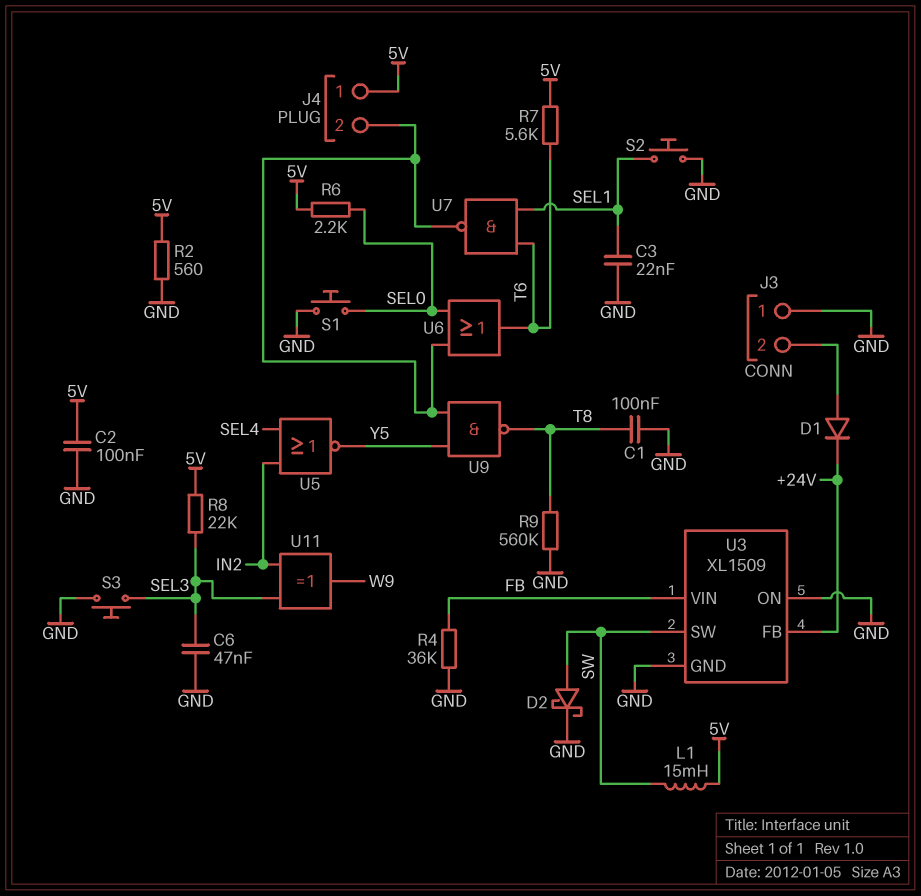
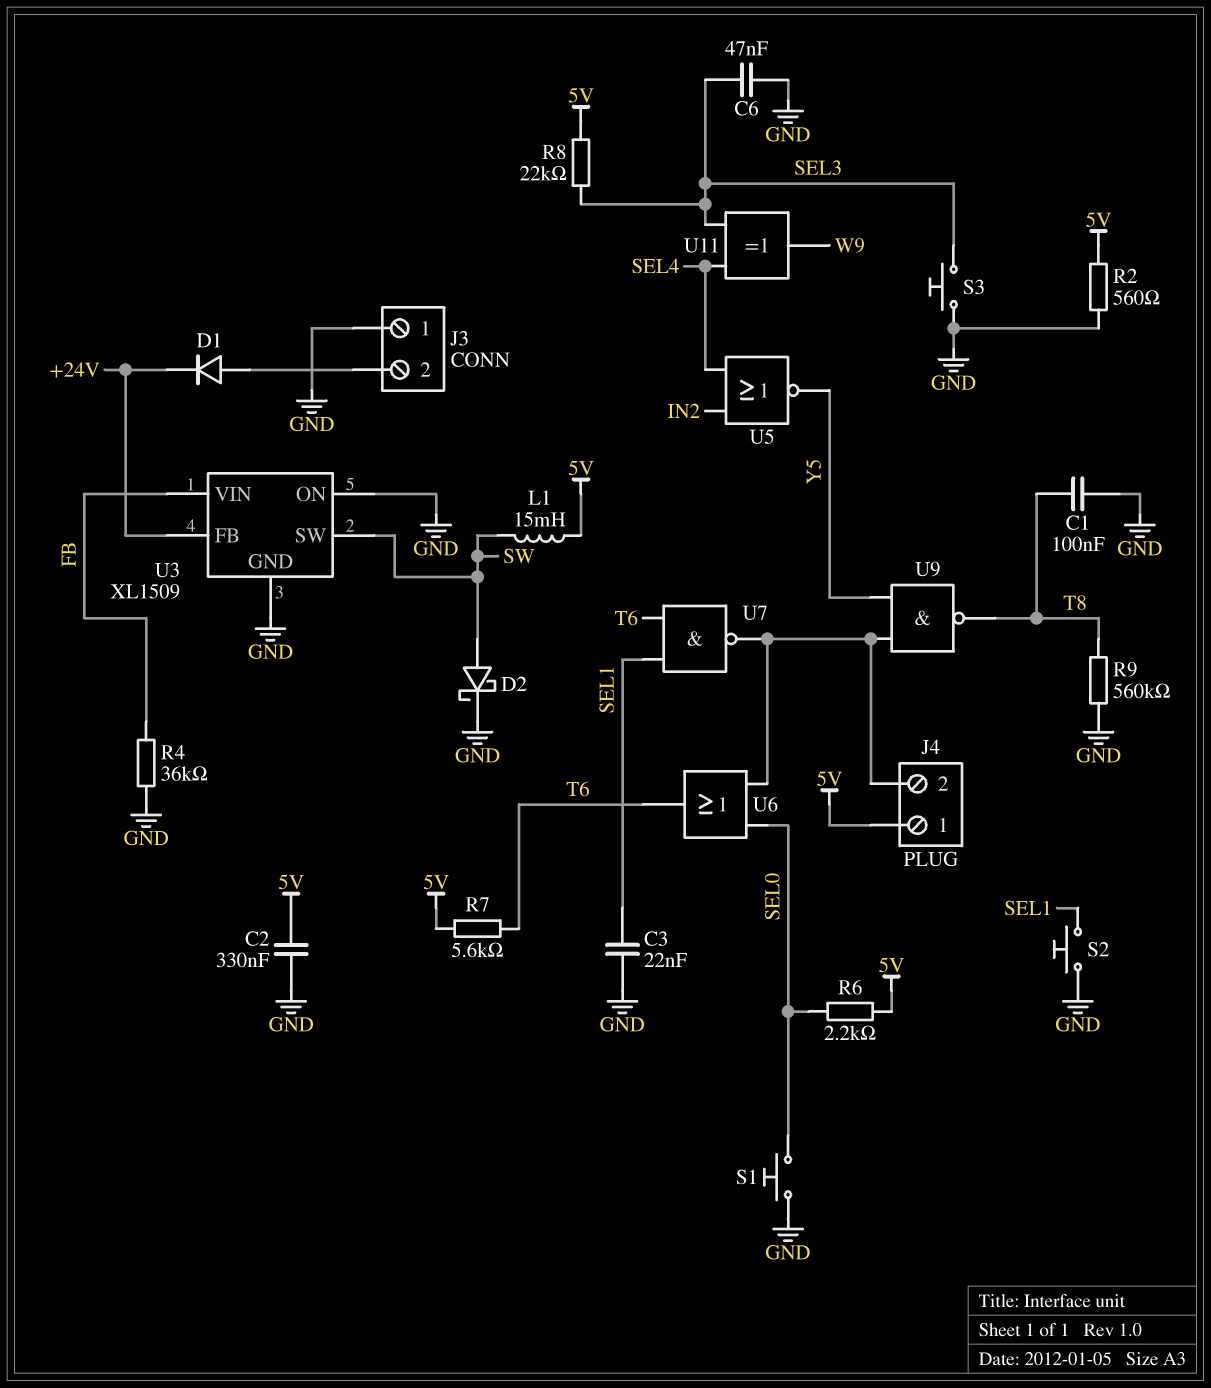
C2: 100nF (5V, GND) -> 330nF (5V, GND)
U11: XOR (in IN2, in SEL3, out W9) -> XOR (in SEL3, in SEL4, out W9)

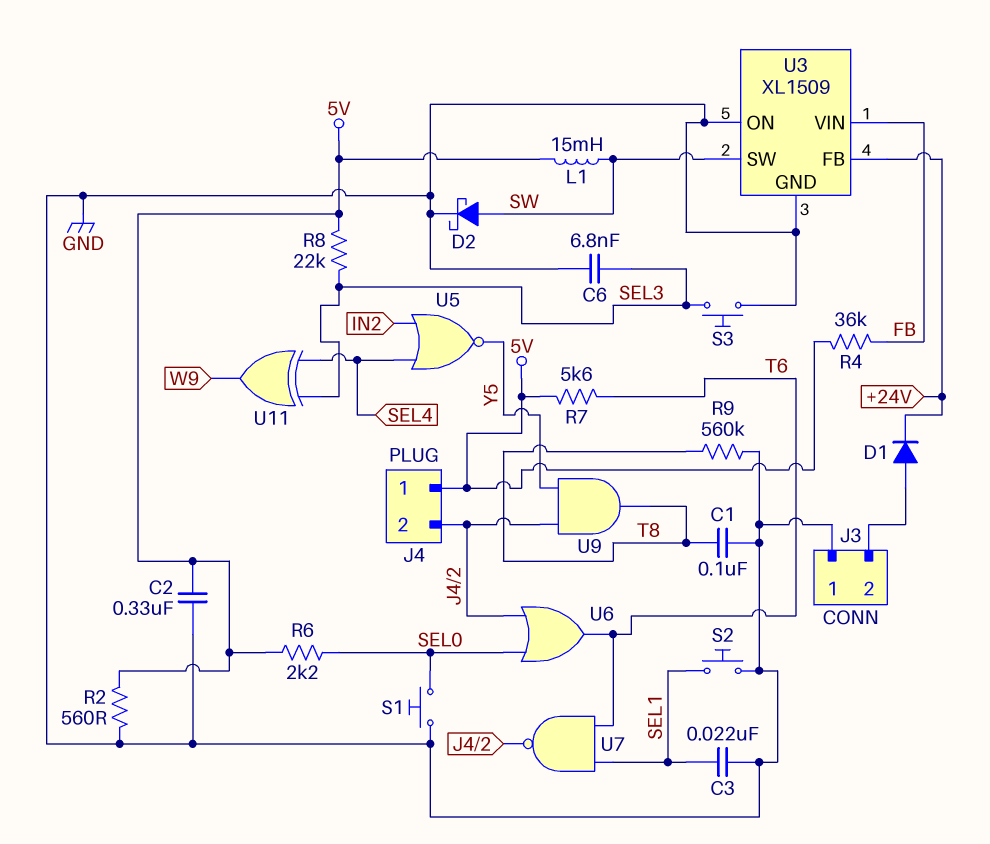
C6: 47nF (GND, SEL3) -> 6.8nF (GND, SEL3)
R4: 36k (FB, GND) -> 36k (5V, FB)
U9: NAND (in J4/2, in Y5, out T8) -> AND (in J4/2, in Y5, out T8)

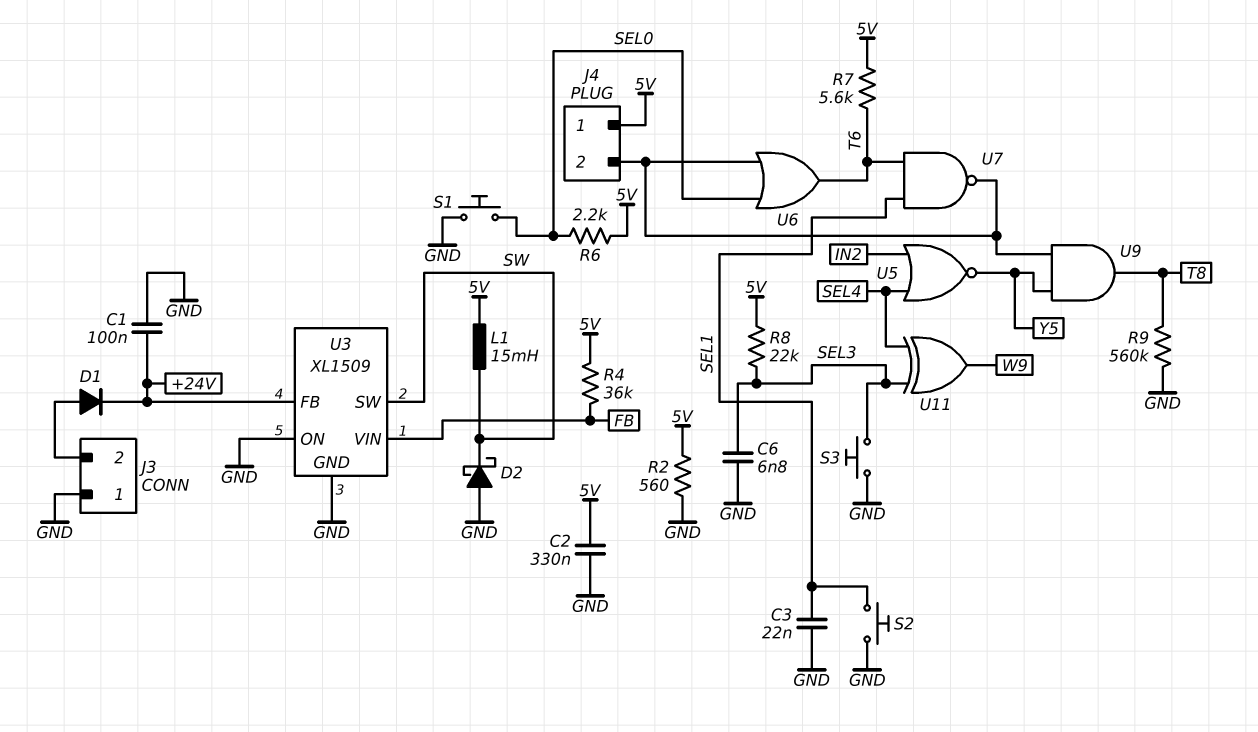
C1: 100nF (GND, T8) -> 100nF (+24V, GND)
D2: schottky (A SW, K GND) -> schottky (A GND, K SW)

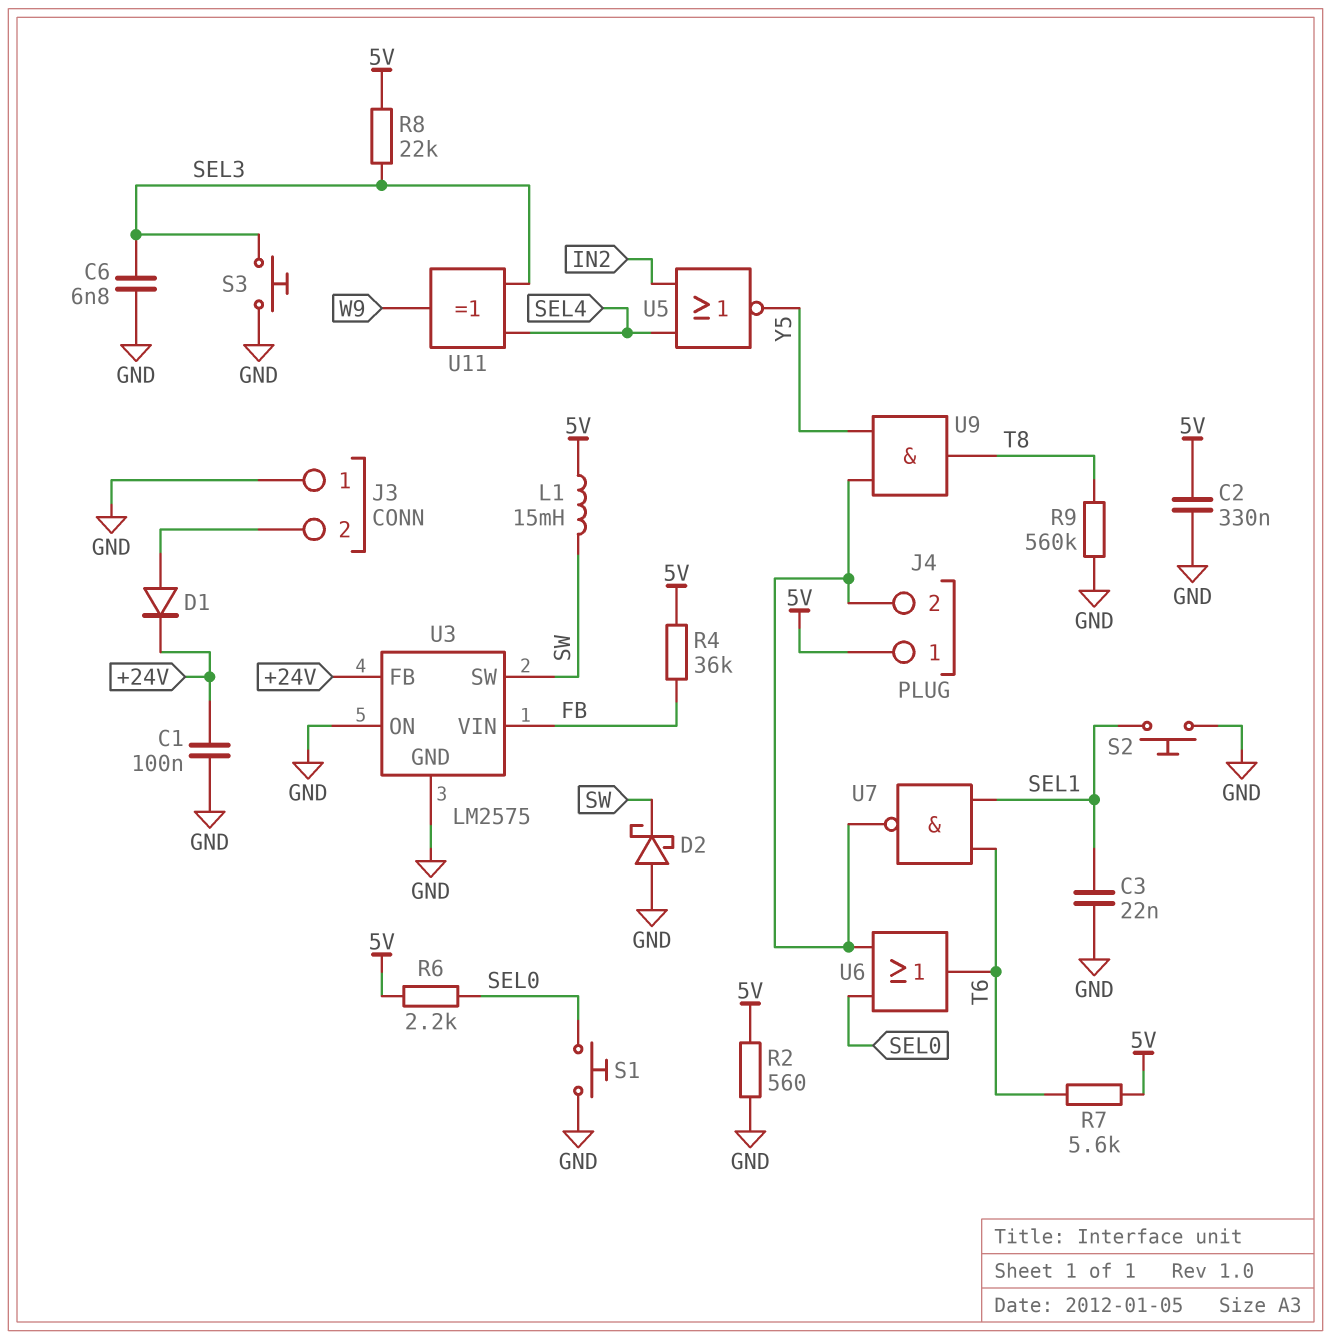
U3: XL1509 -> LM2575

